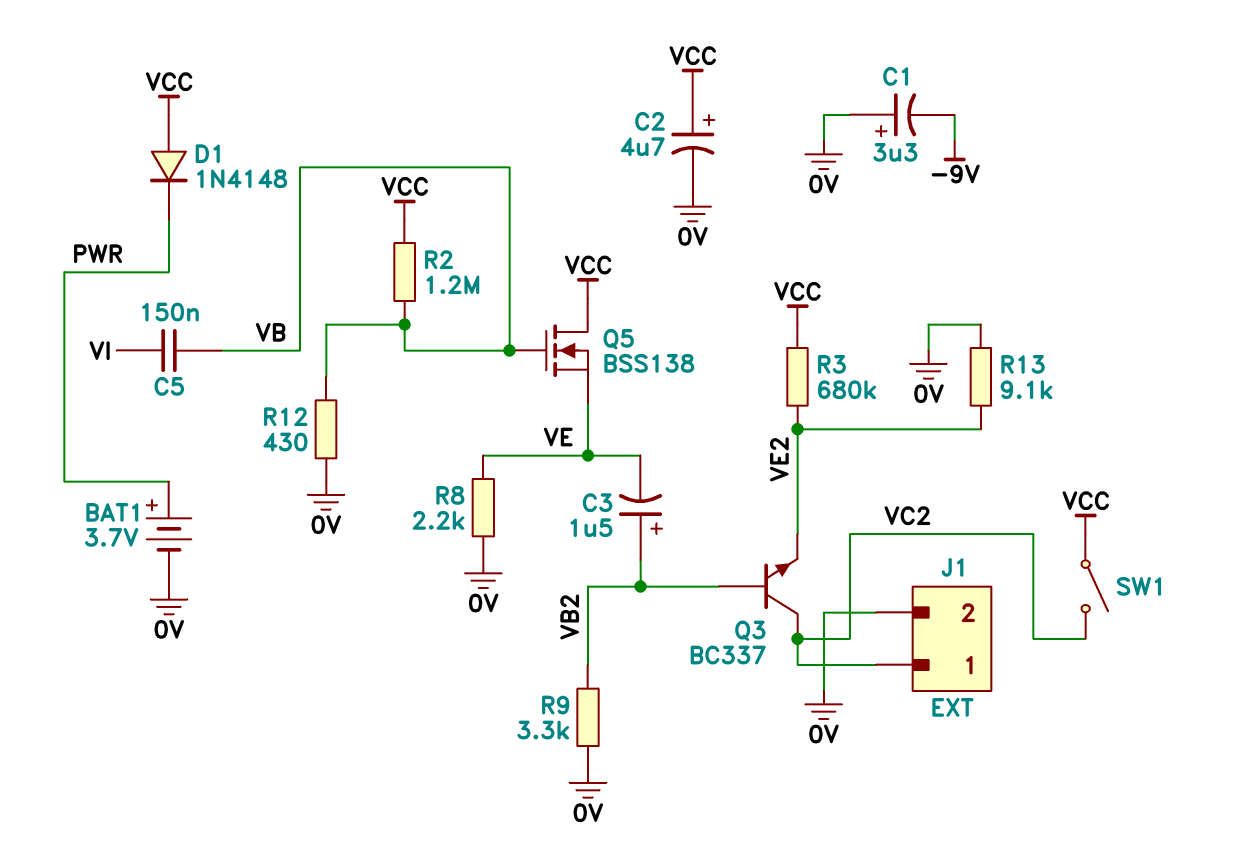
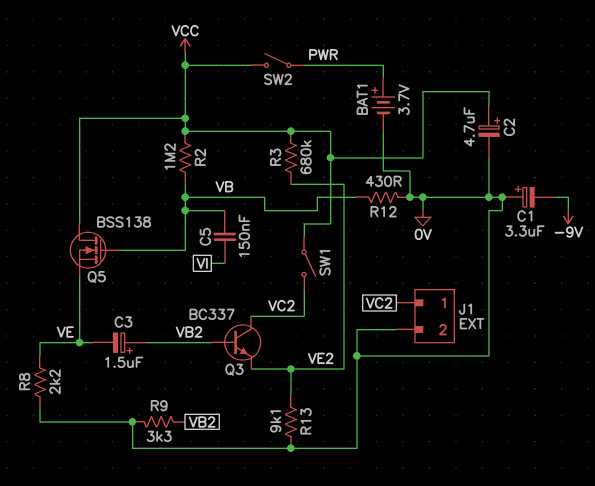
D1: diode 1N4148 (A VCC, K PWR) -> none
SW2: none -> switch (PWR, VCC)

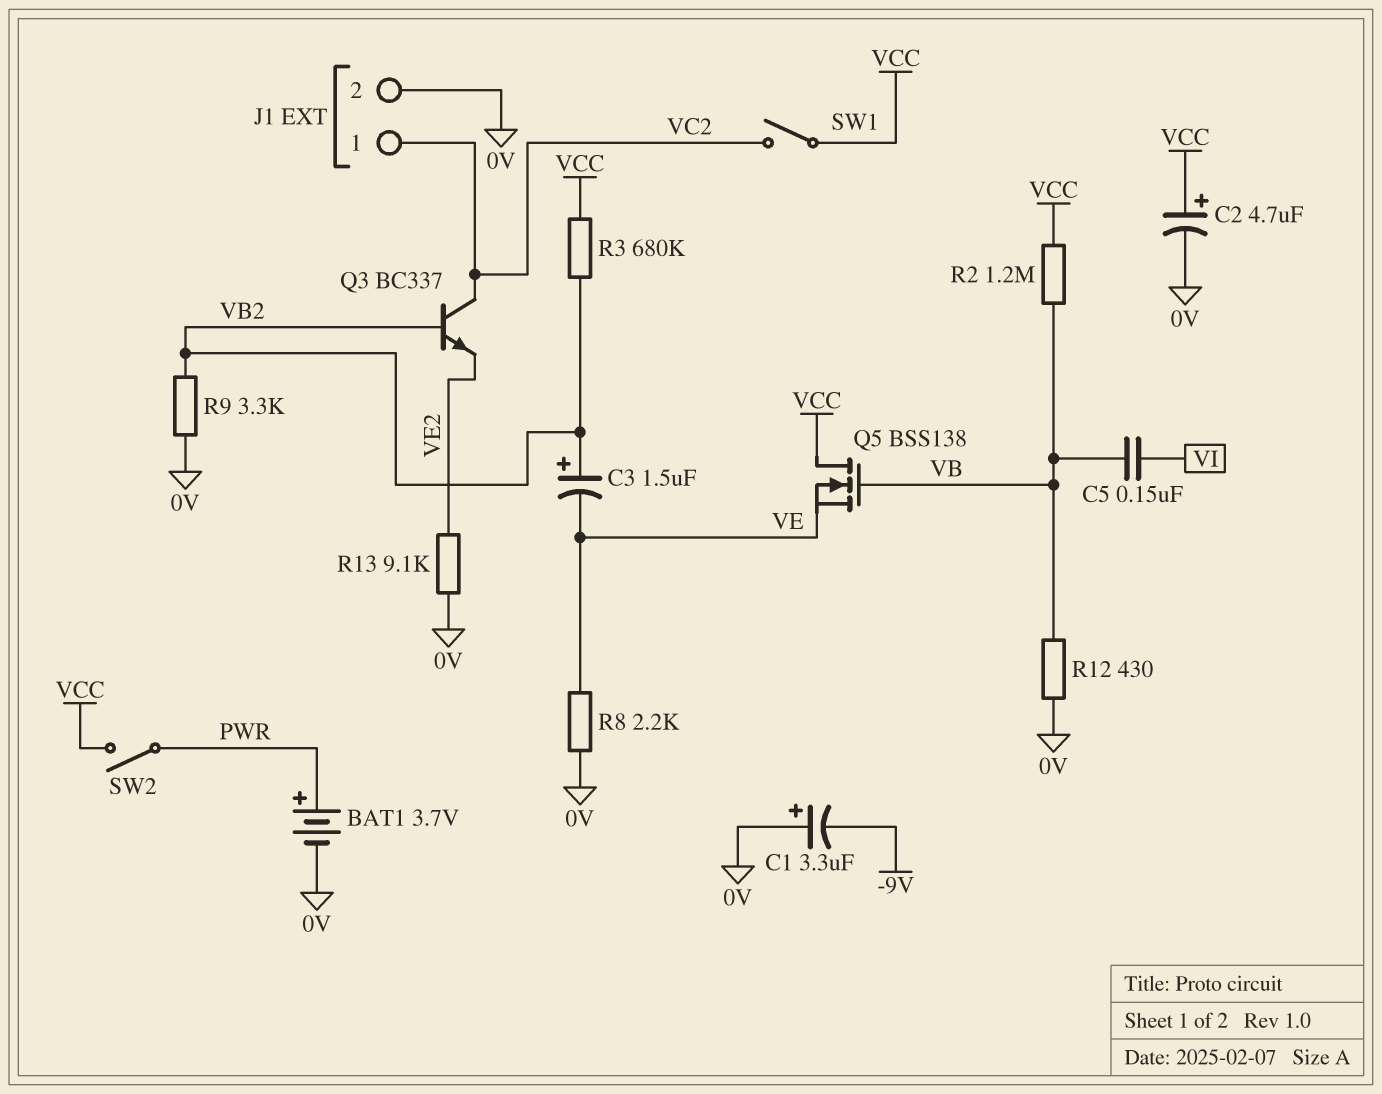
R3: 680k (VCC, VE2) -> 680k (VB2, VCC)

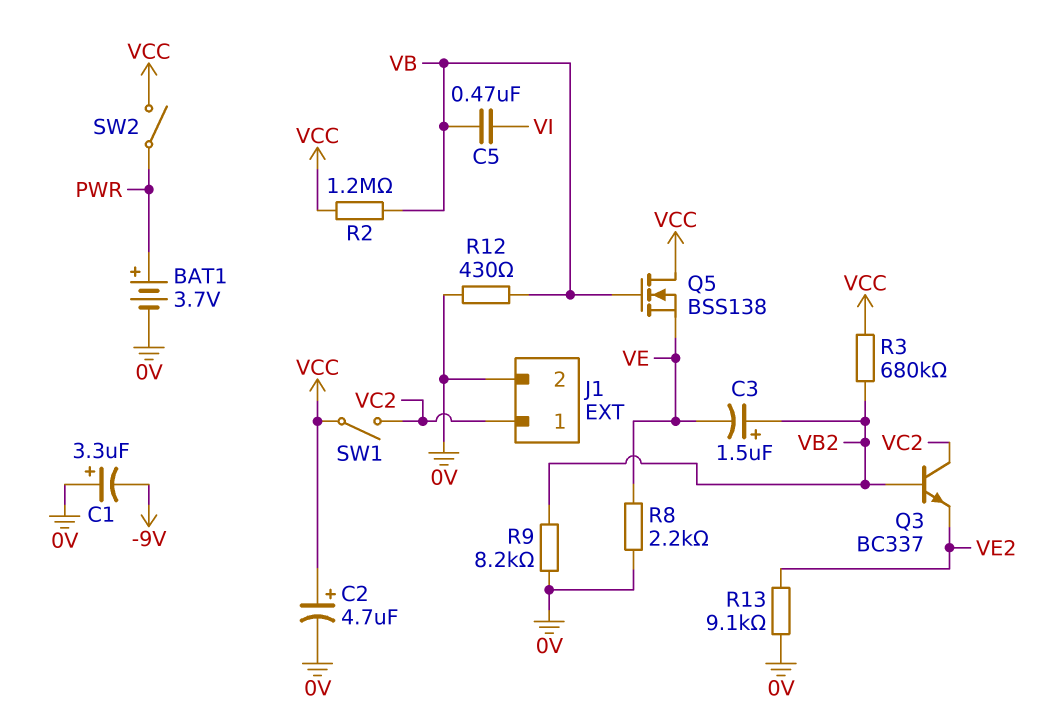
C5: 150nF (VB, VI) -> 470nF (VB, VI)
R9: 3.3k (0V, VB2) -> 8.2k (0V, VB2)

